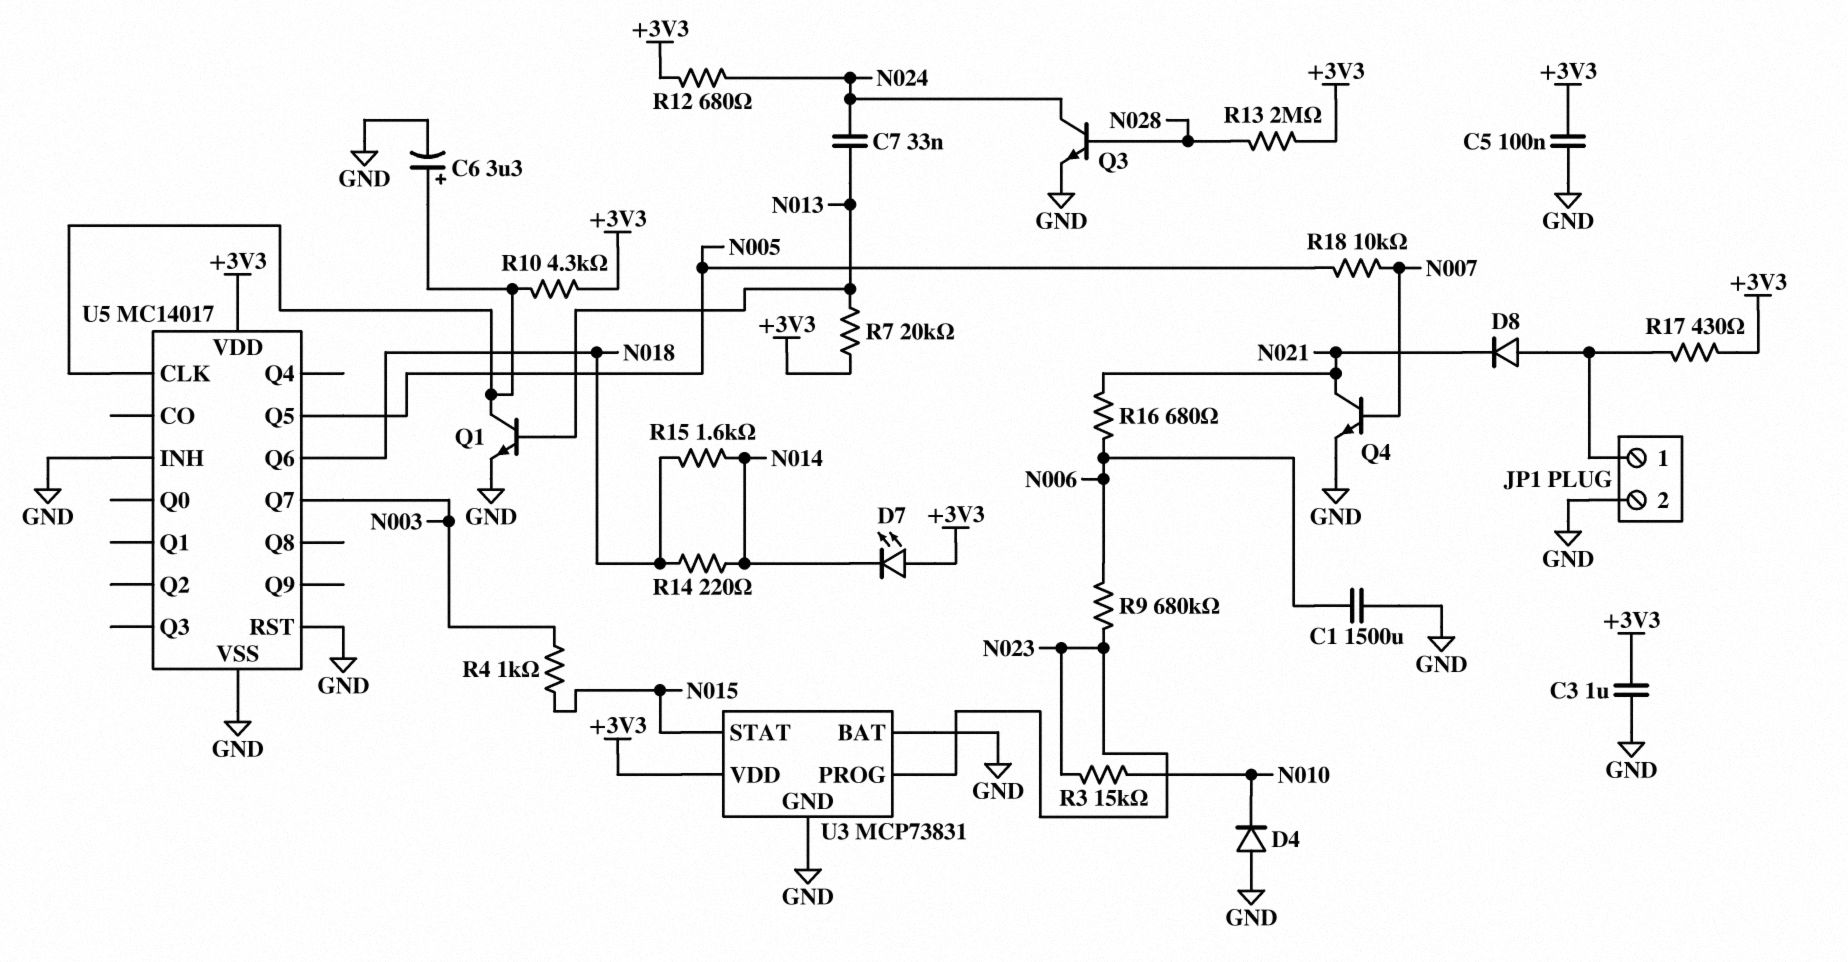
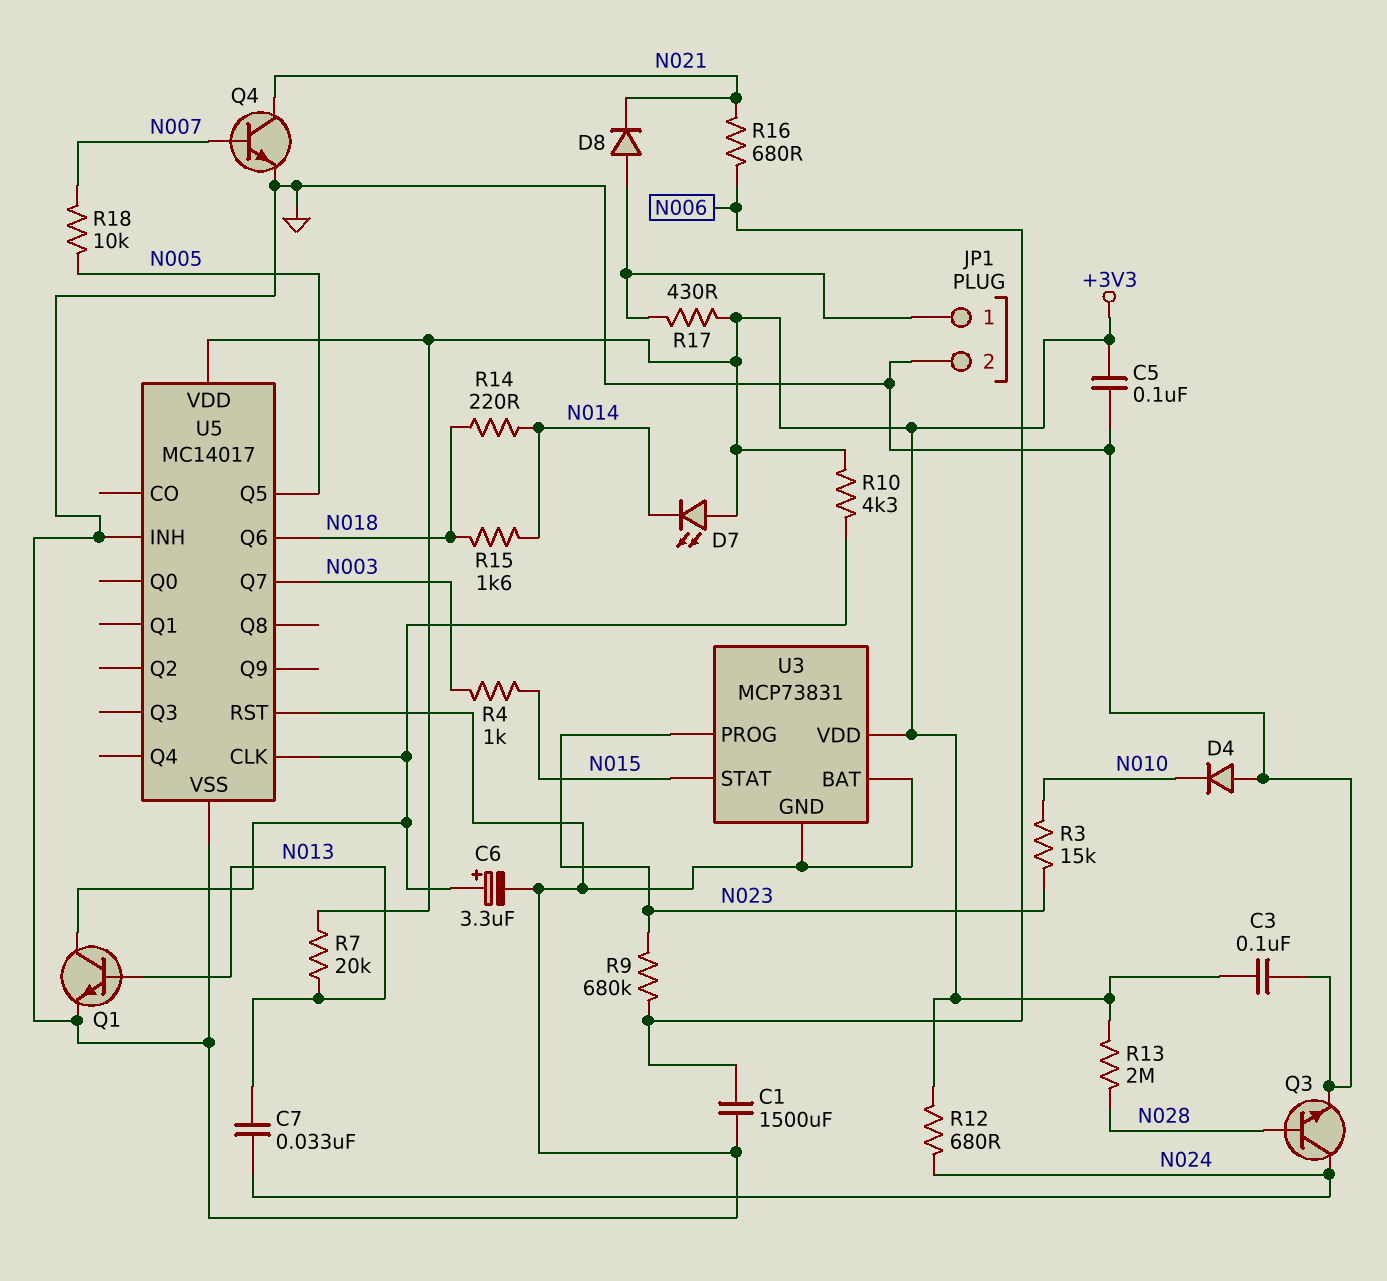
C3: 1uF (+3V3, GND) -> 100nF (+3V3, GND)

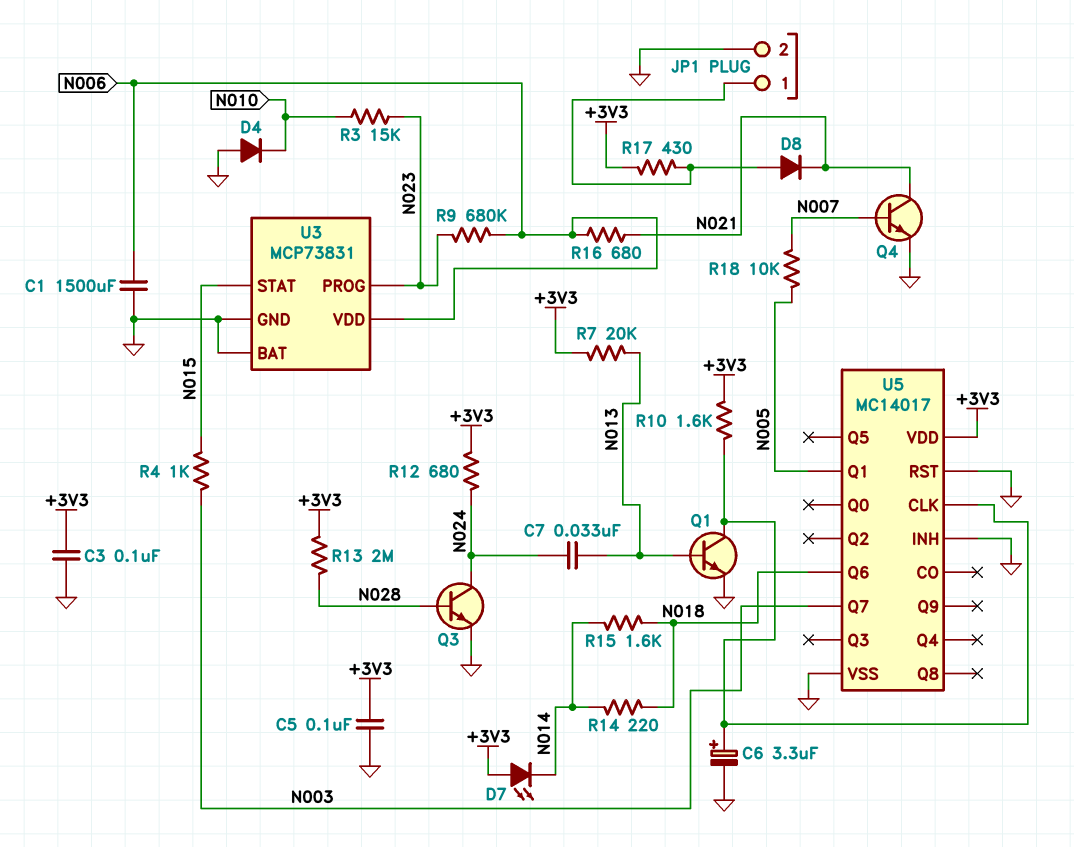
R10: 4.3k (+3V3, U5/CLK) -> 1.6k (+3V3, U5/CLK)
U3 pin VDD: +3V3 -> N006
U5 pin Q1: none -> N005
U5 pin Q5: N005 -> none

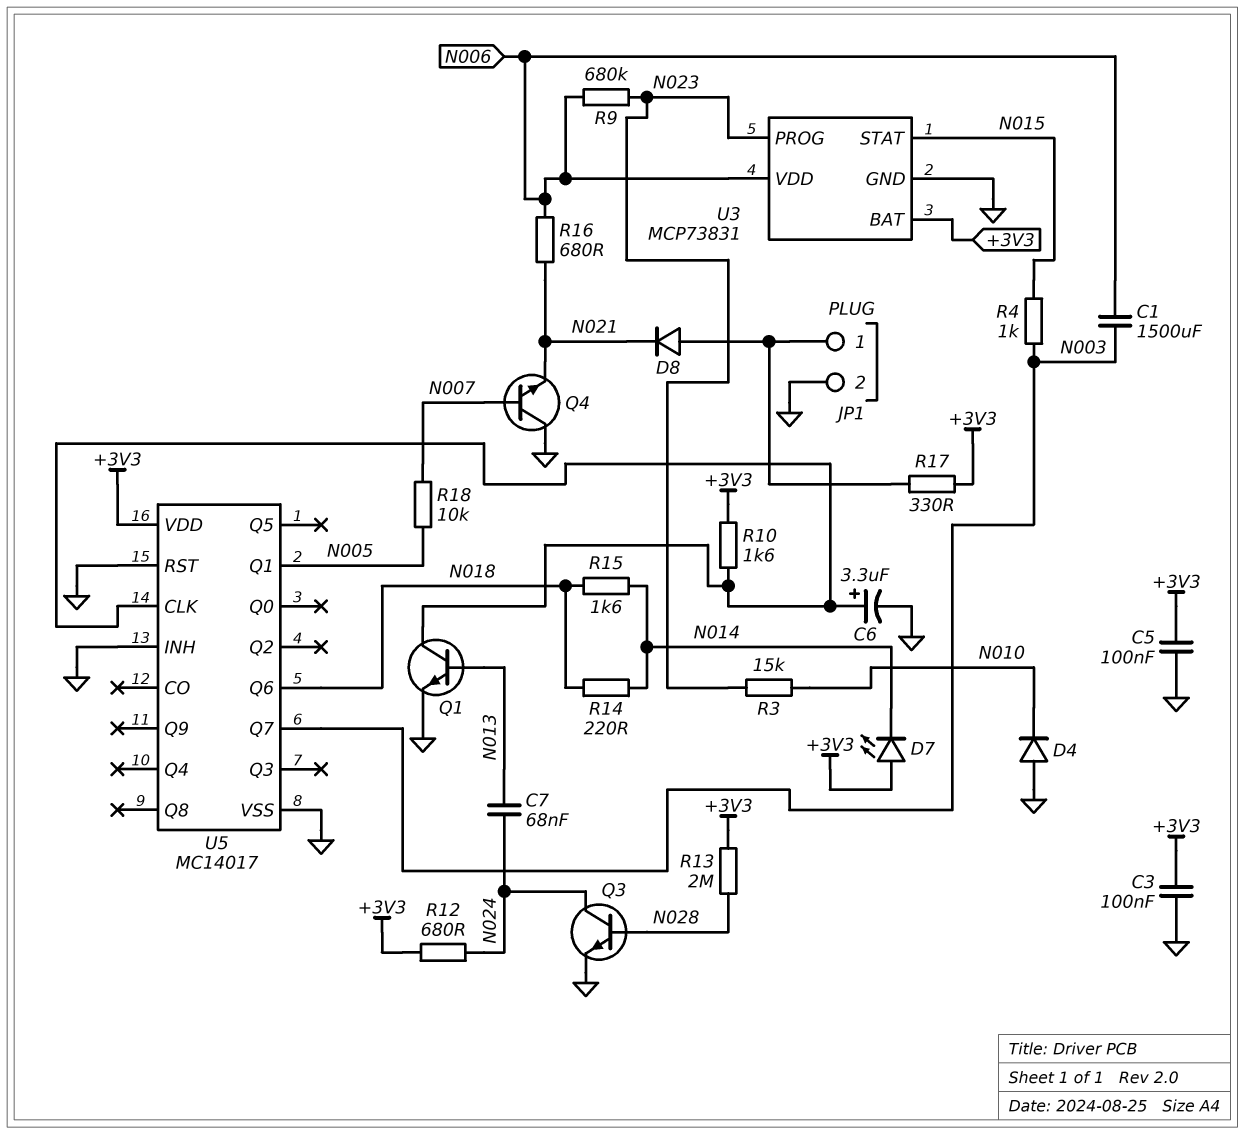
C1: 1500uF (GND, N006) -> 1500uF (N003, N006)
C7: 33nF (N013, N024) -> 68nF (N013, N024)
Q4: NPN (B N007, C N021, E GND) -> NPN (B N007, C GND, E N021)
R7: 20k (+3V3, N013) -> none
R17: 430 (+3V3, JP1/1) -> 330 (+3V3, JP1/1)
U3 pin BAT: GND -> +3V3

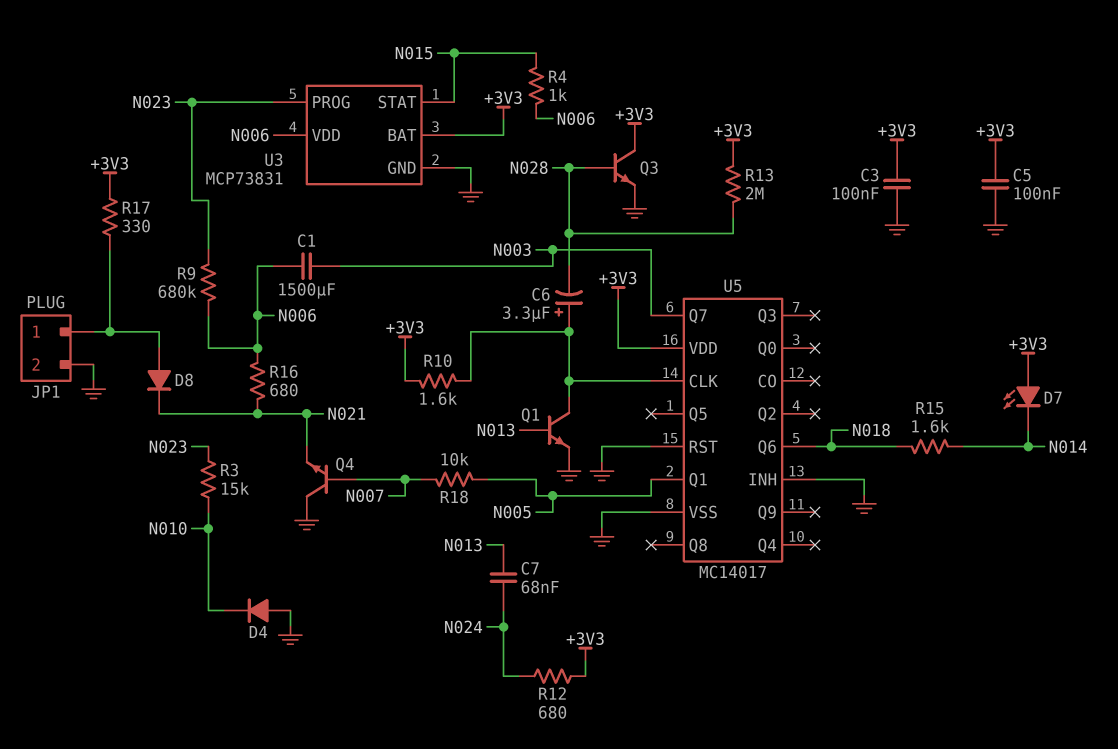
C6: 3.3uF (plus U5/CLK, minus GND) -> 3.3uF (plus U5/CLK, minus N028)
Q3: NPN (B N028, C N024, E GND) -> NPN (B N028, C +3V3, E GND)
R4: 1k (N003, N015) -> 1k (N006, N015)
R14: 220 (N014, N018) -> none

